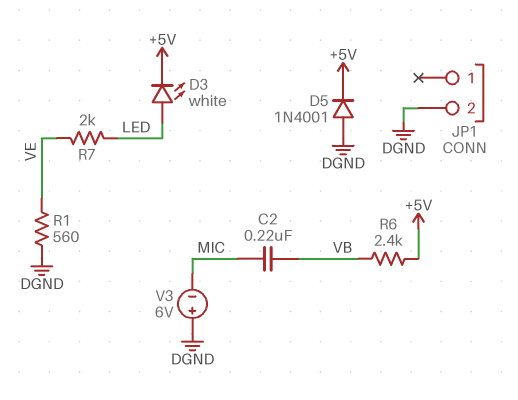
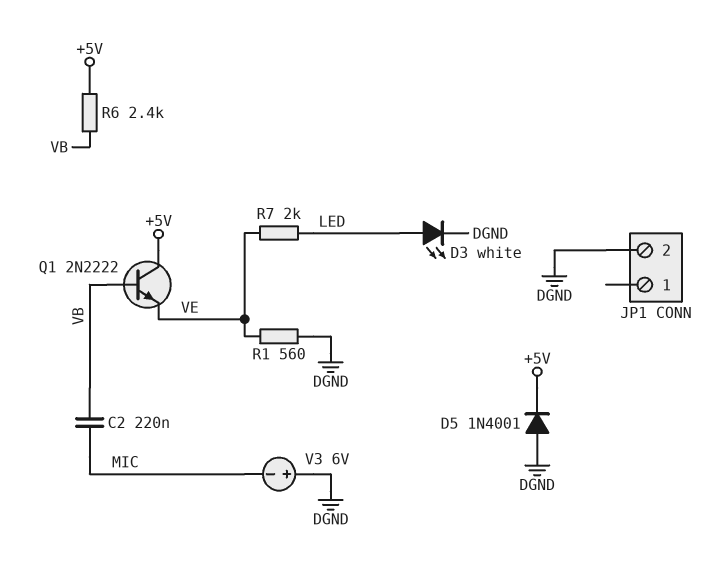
D3: LED white (A LED, K +5V) -> LED white (A LED, K DGND)
Q1: none -> NPN 2N2222 (B VB, C +5V, E VE)

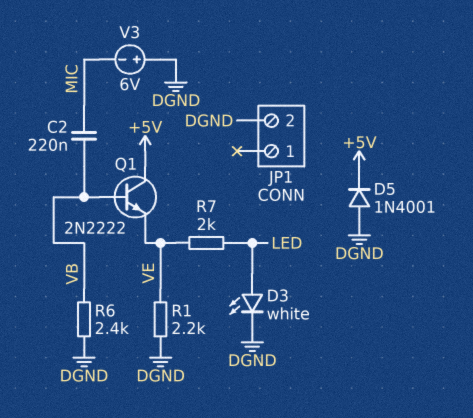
R1: 560 (DGND, VE) -> 2.2k (DGND, VE)
R6: 2.4k (+5V, VB) -> 2.4k (DGND, VB)

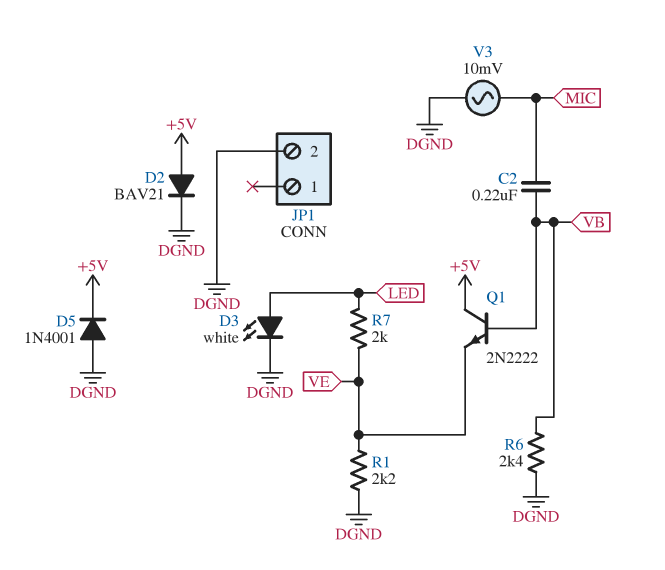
D2: none -> diode BAV21 (A +5V, K DGND)
V3: 6V (plus DGND, minus MIC) -> AC 10mV (DGND, MIC)

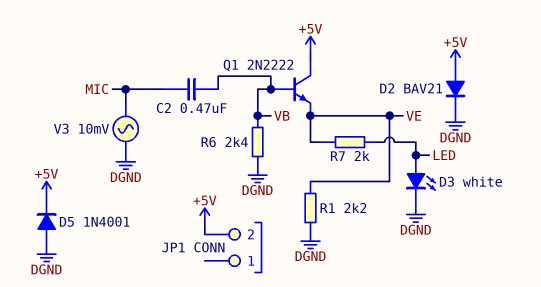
C2: 220nF (MIC, VB) -> 470nF (MIC, VB)
JP1 pin 2: DGND -> +5V

